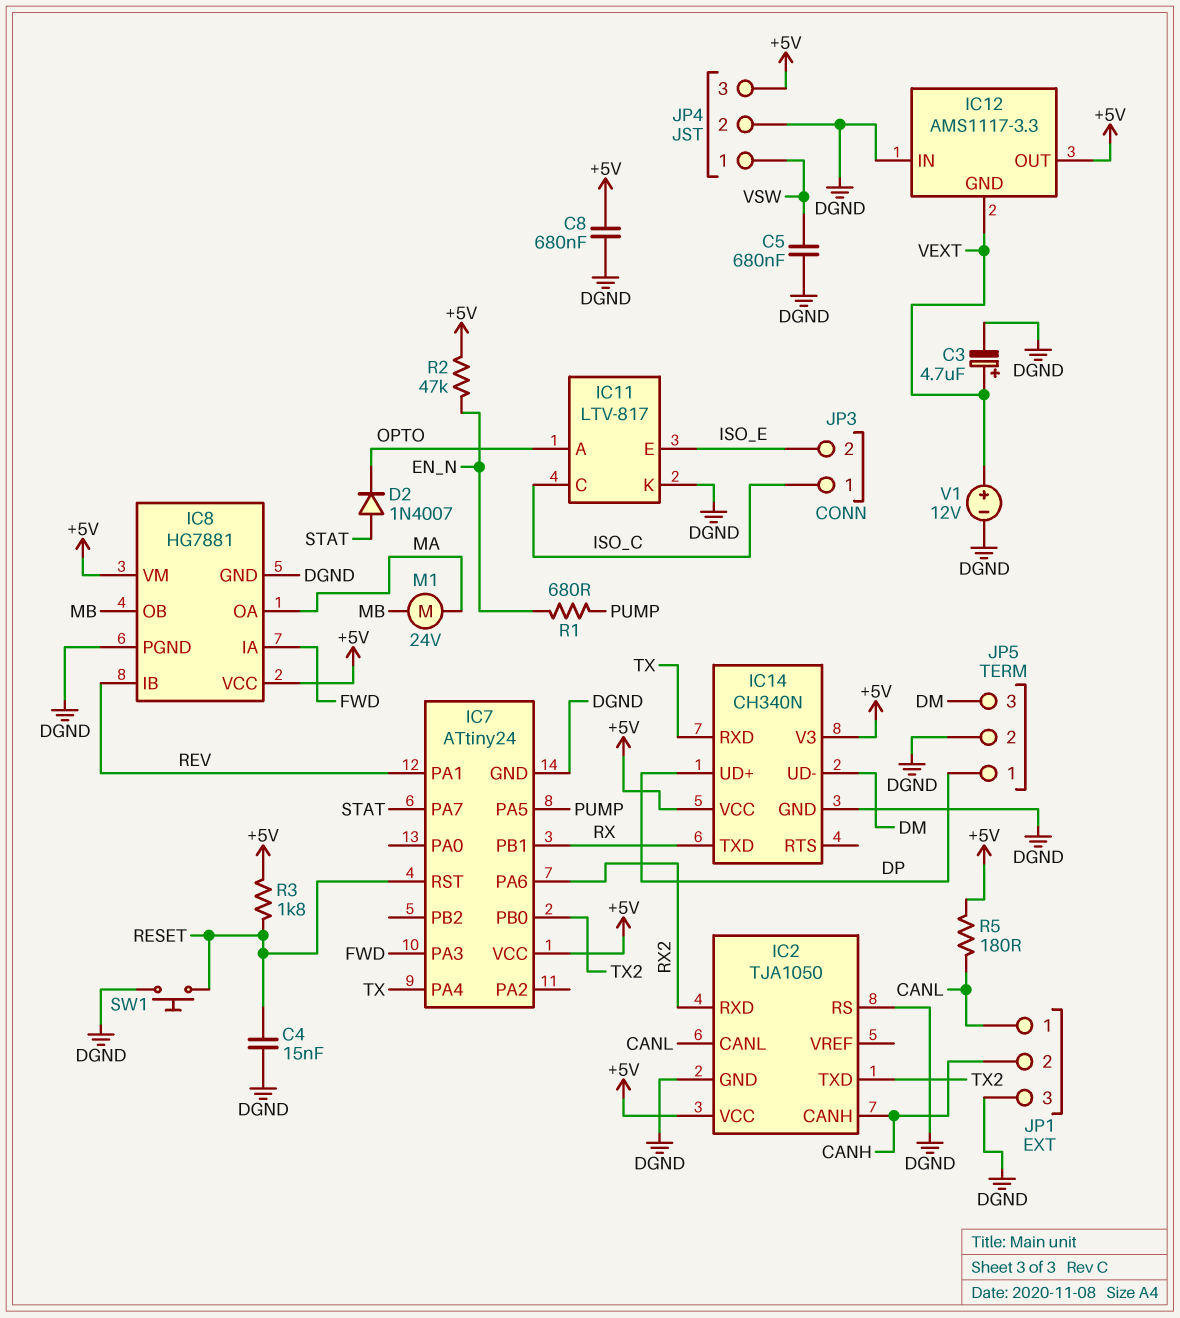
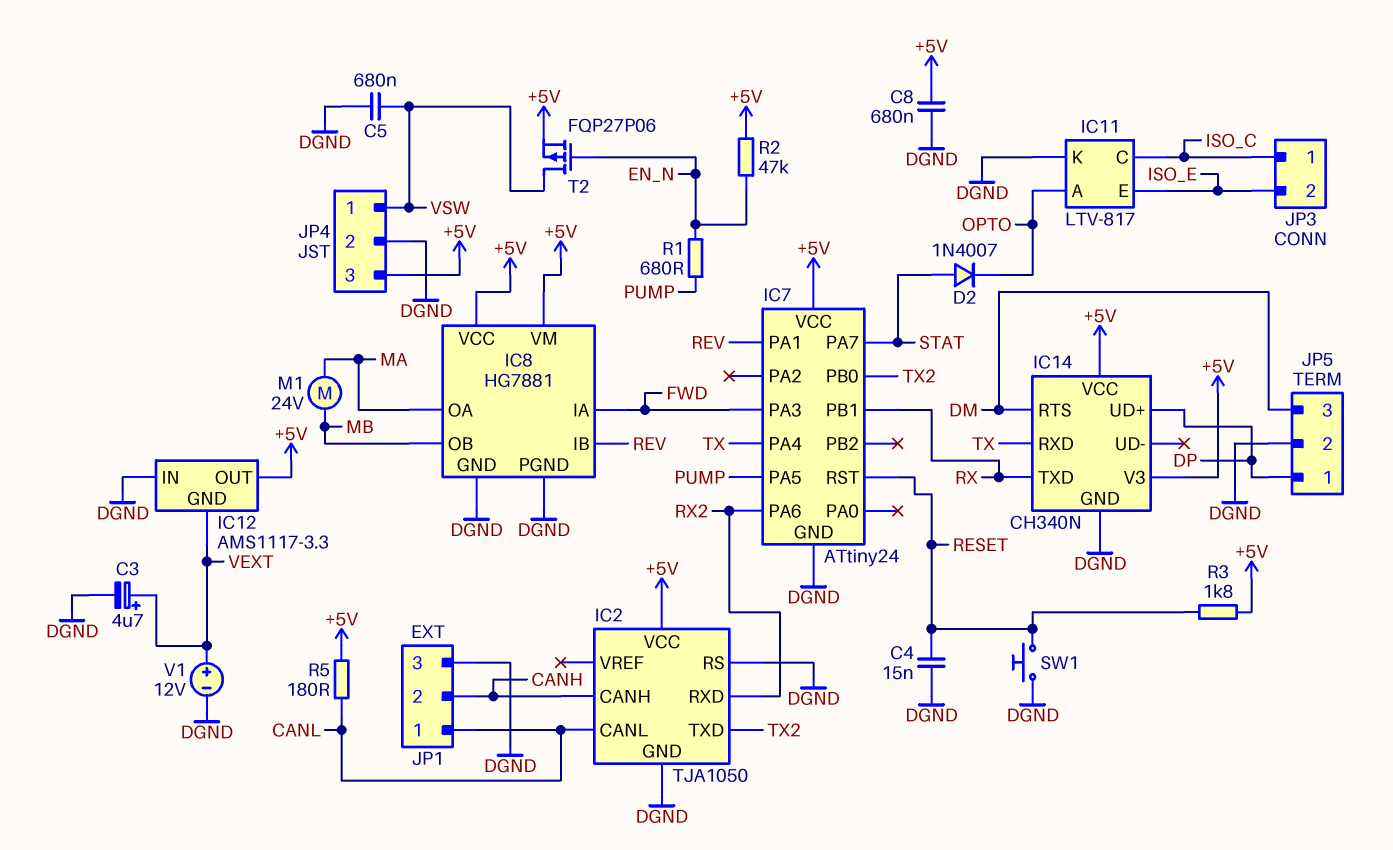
IC14 pin RTS: none -> DM
IC14 pin UD-: DM -> none
T2: none -> PMOS FQP27P06 (G EN_N, D VSW, S +5V)

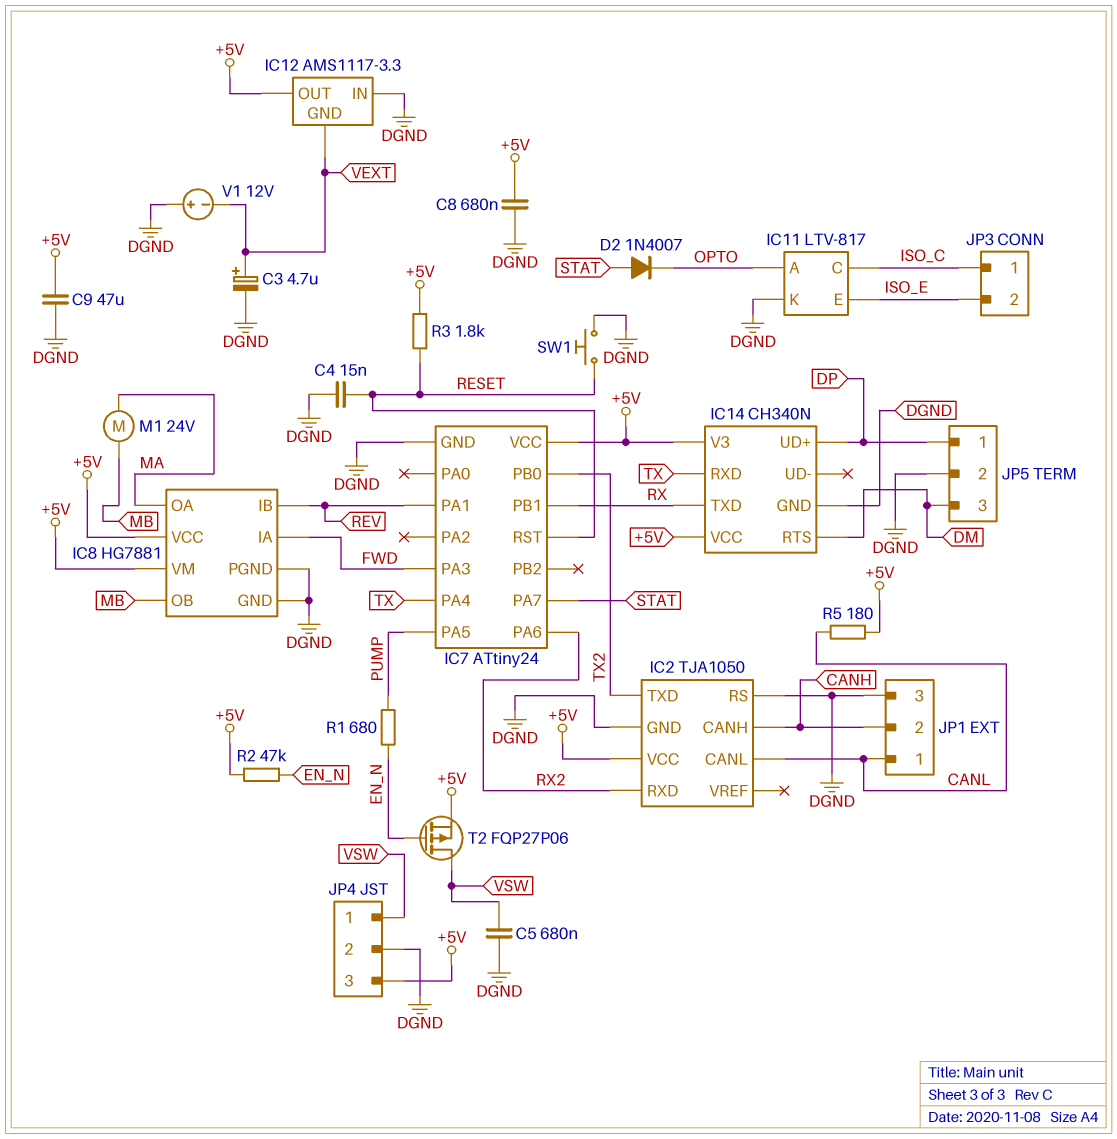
C9: none -> 47uF (+5V, DGND)
V1: 12V (plus VEXT, minus DGND) -> 12V (plus DGND, minus VEXT)

